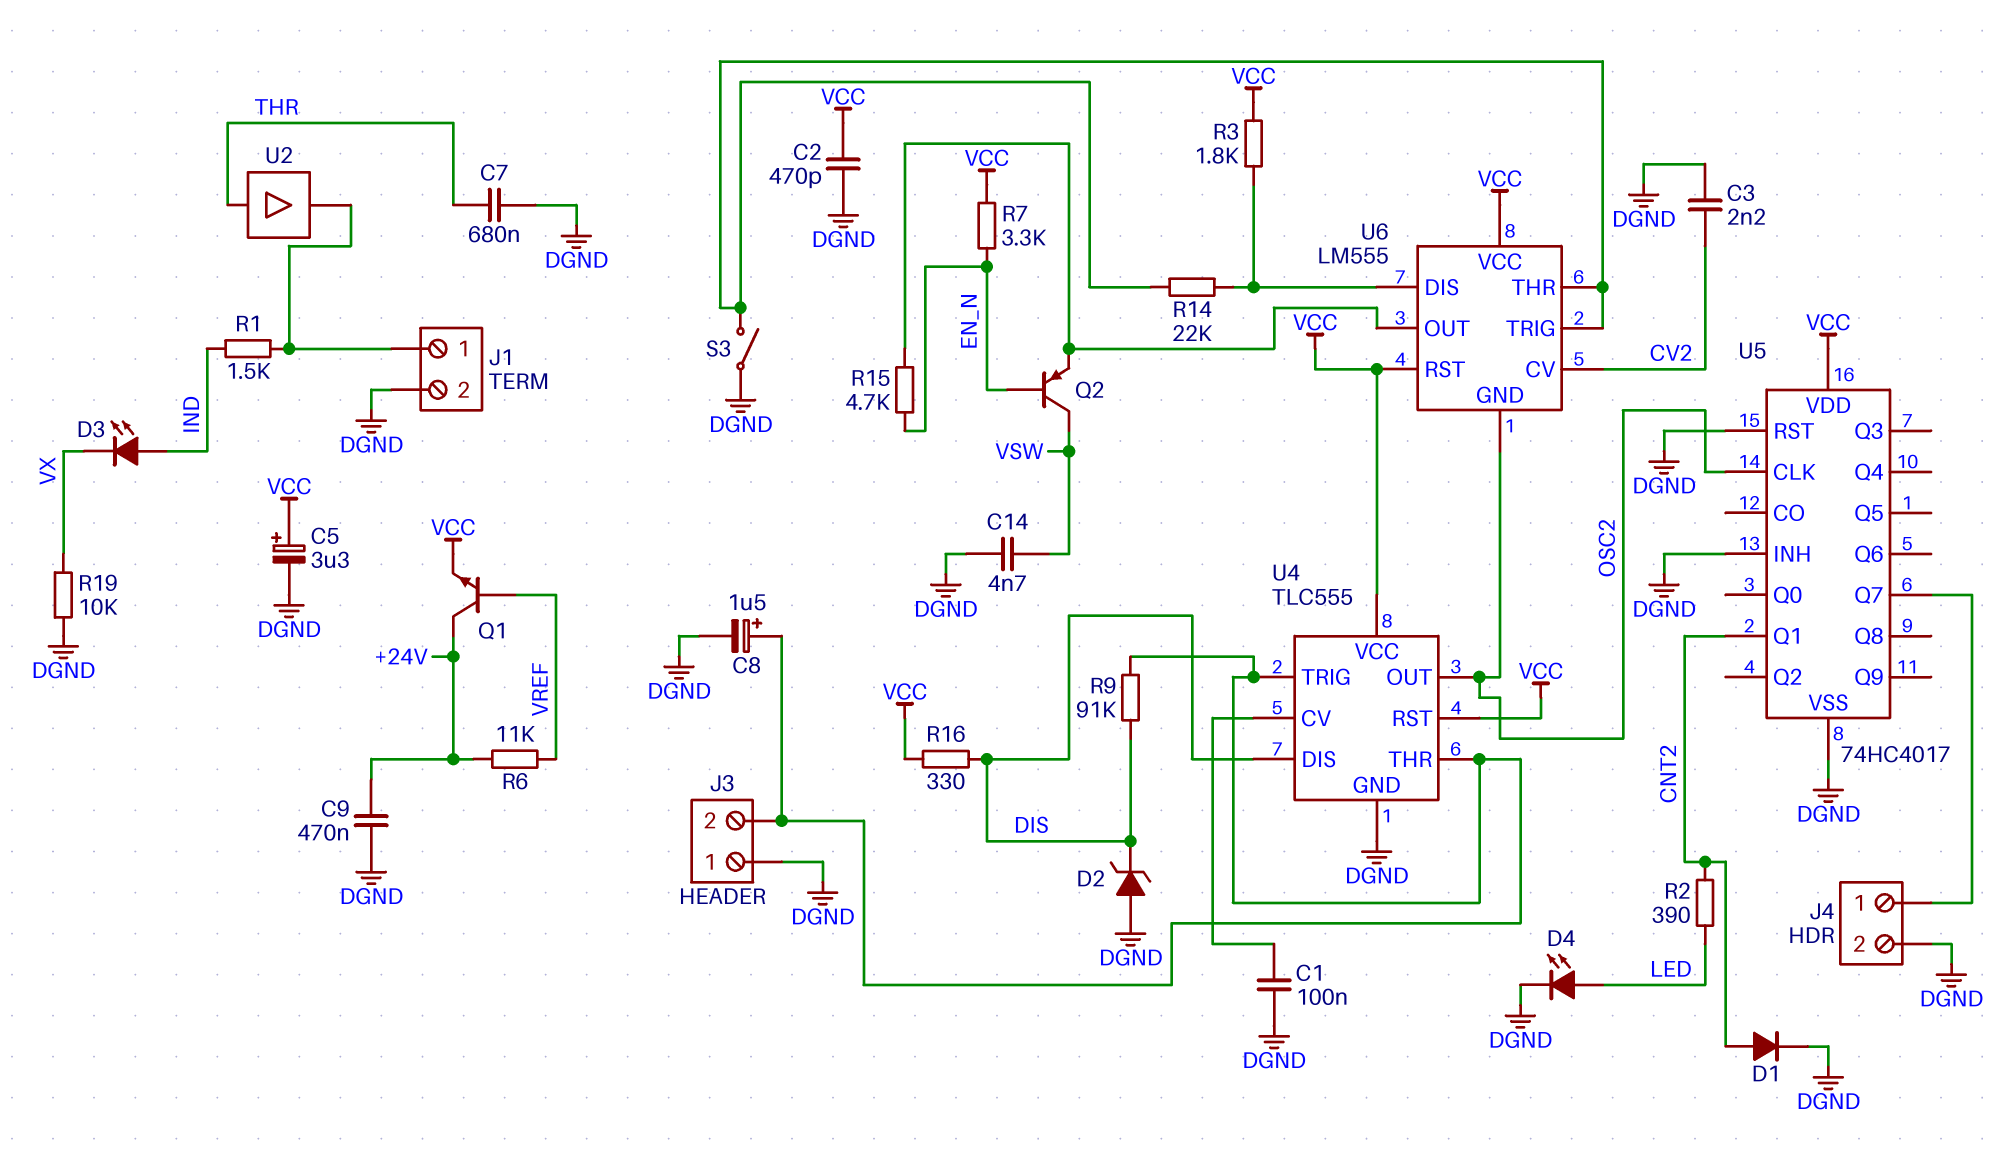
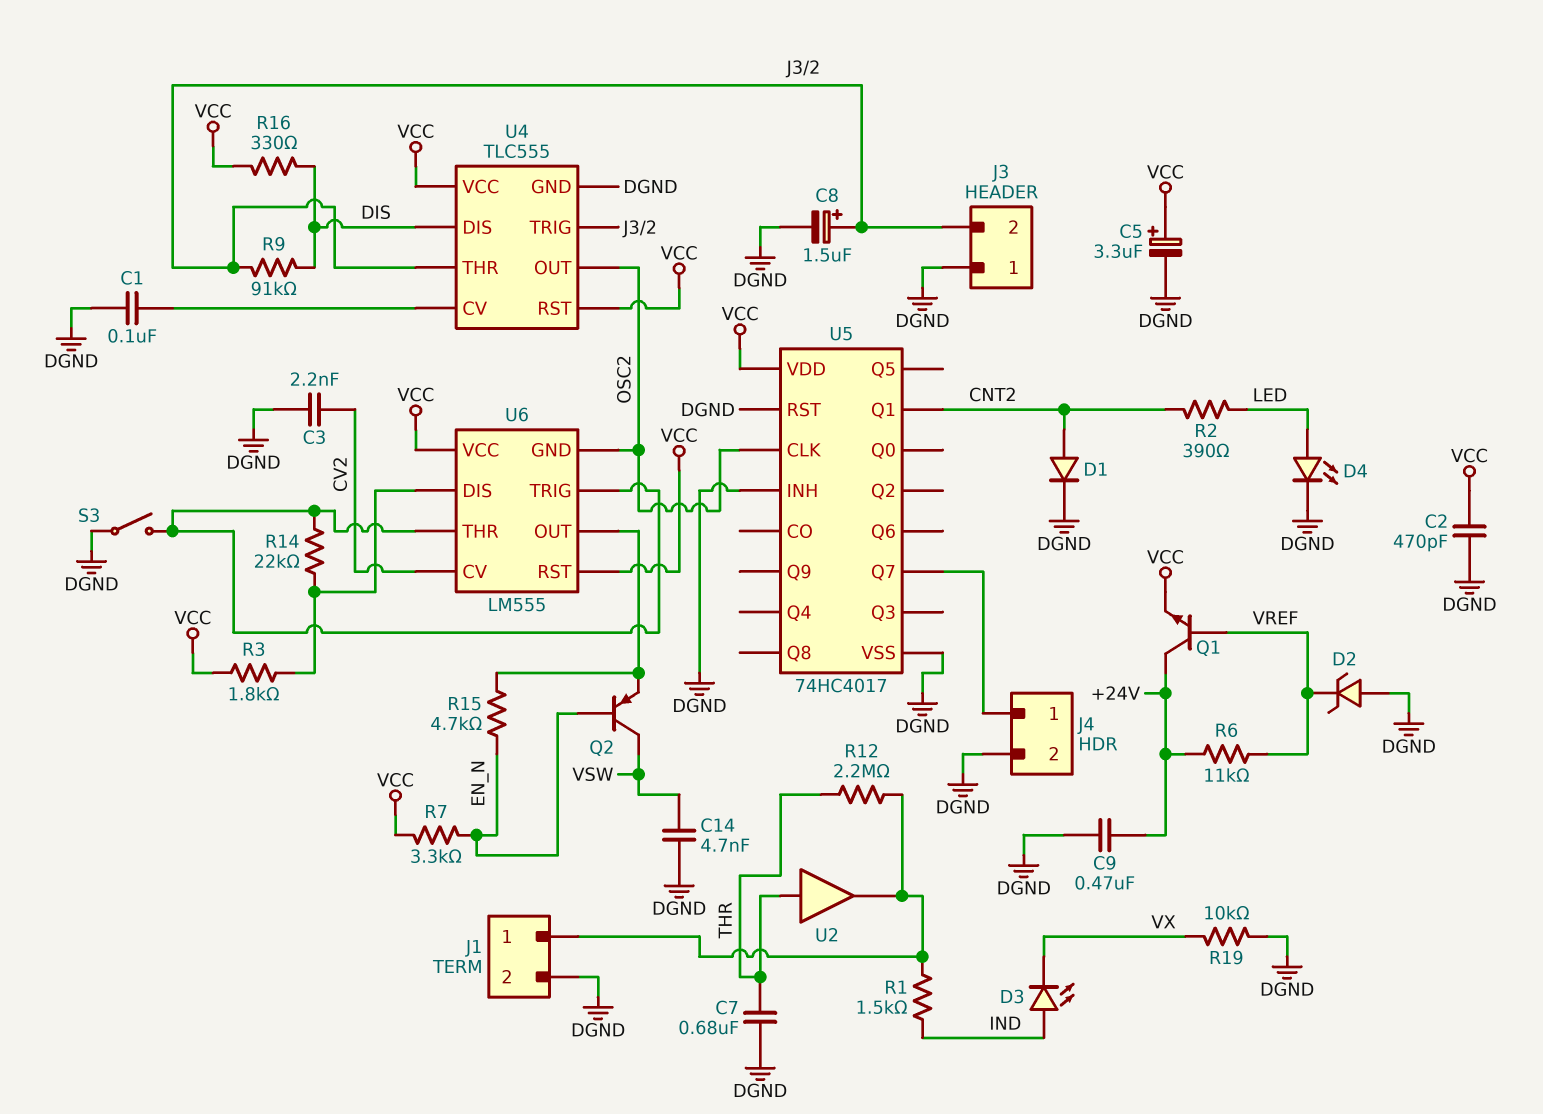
D2: zener (A DGND, K DIS) -> zener (A DGND, K VREF)
R12: none -> 2.2M (J1/1, THR)

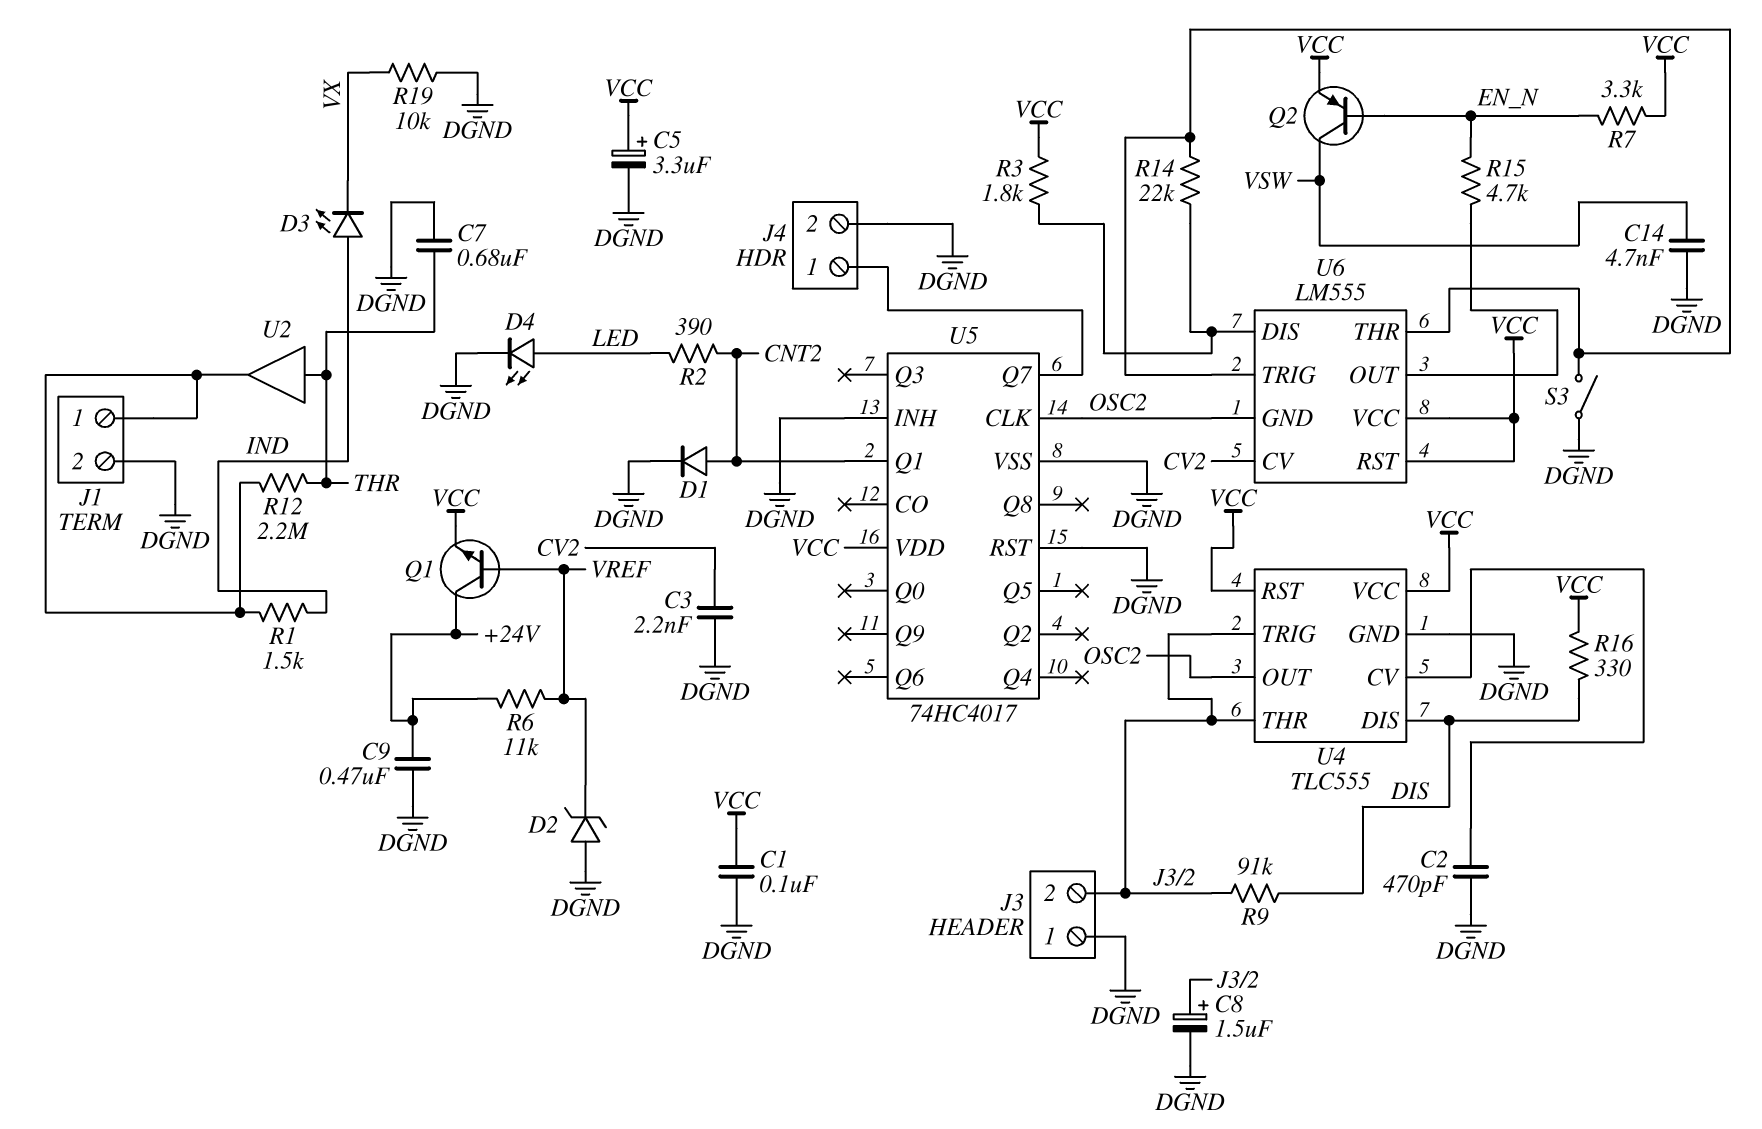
C1: 100nF (DGND, U4/CV) -> 100nF (DGND, VCC)
C2: 470pF (DGND, VCC) -> 470pF (DGND, U4/CV)
Q2: PNP (B EN_N, C VSW, E U6/OUT) -> PNP (B EN_N, C VSW, E VCC)

